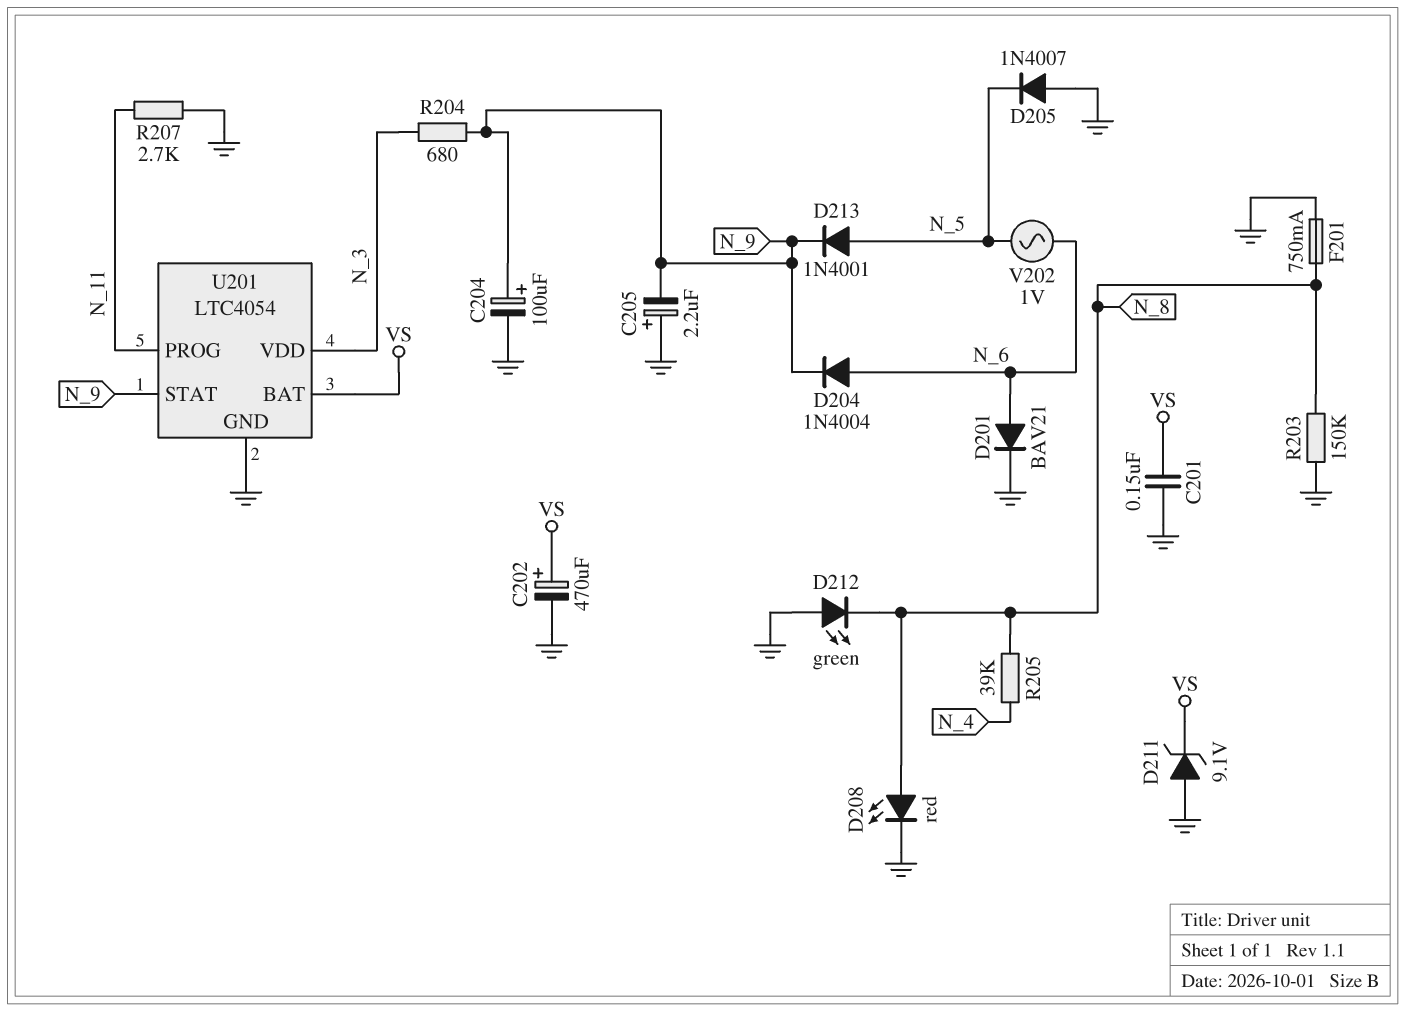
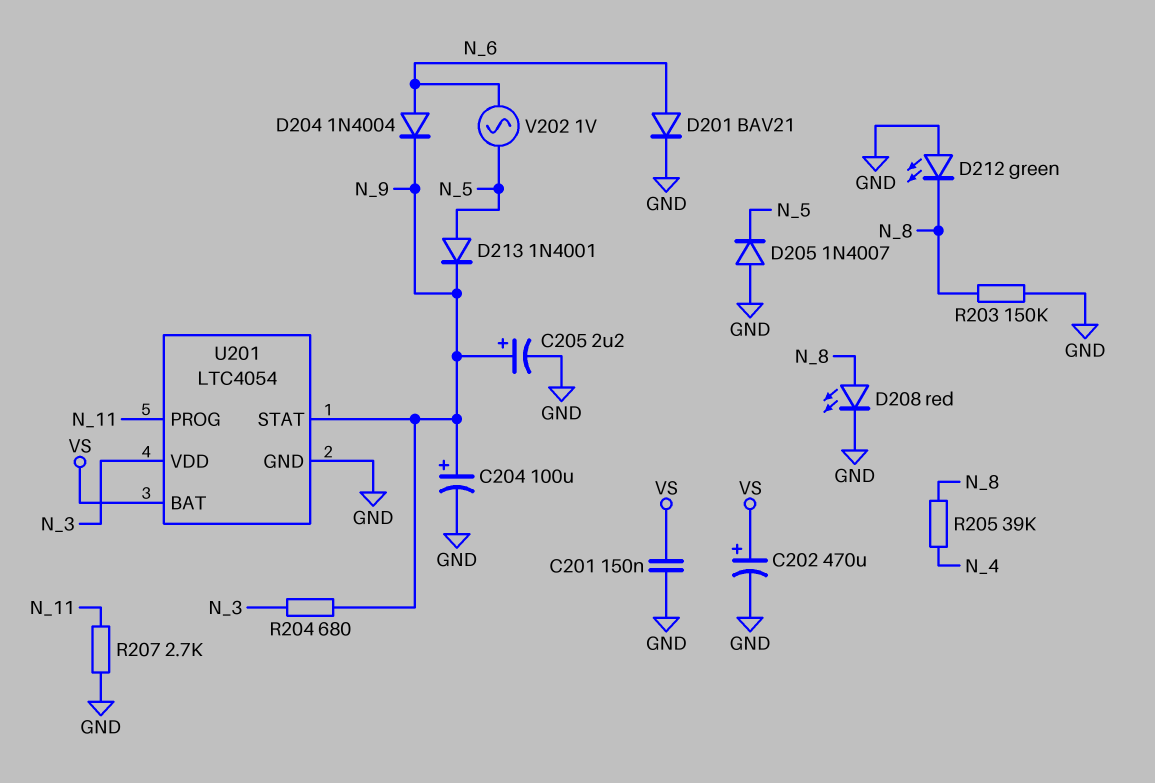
C205: 2.2uF (plus GND, minus N_9) -> 2.2uF (plus N_9, minus GND)
D211: zener 9.1V (A GND, K VS) -> none
F201: 750mA (GND, N_8) -> none

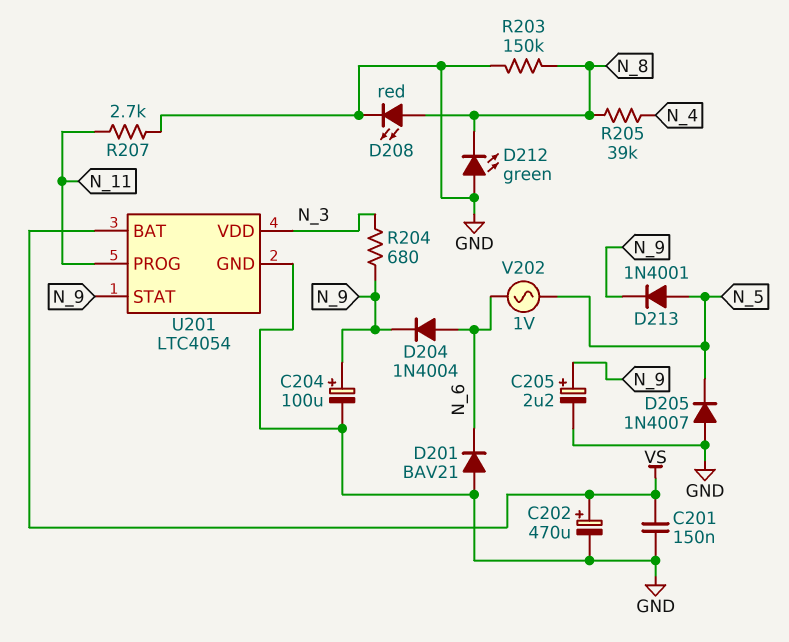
D201: diode BAV21 (A N_6, K GND) -> diode BAV21 (A GND, K N_6)

